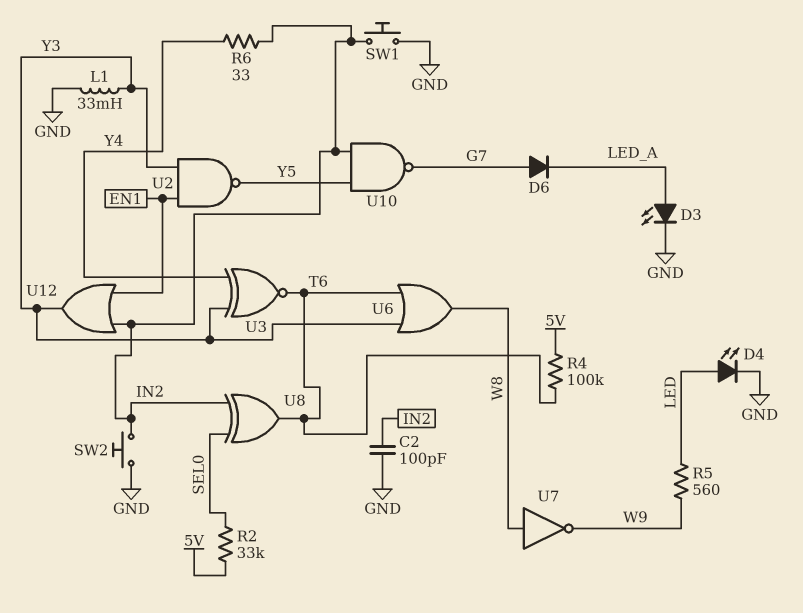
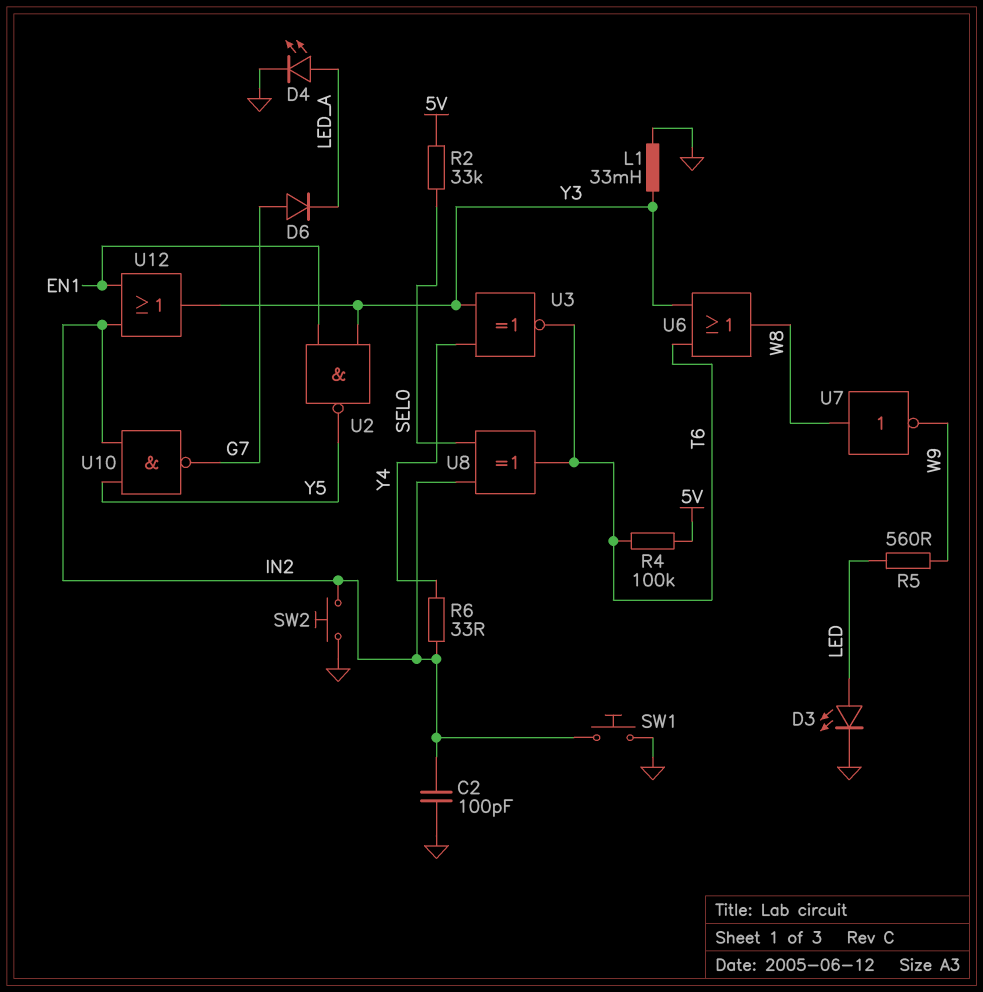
D3: LED (A LED_A, K GND) -> LED (A LED, K GND)
D4: LED (A LED, K GND) -> LED (A LED_A, K GND)

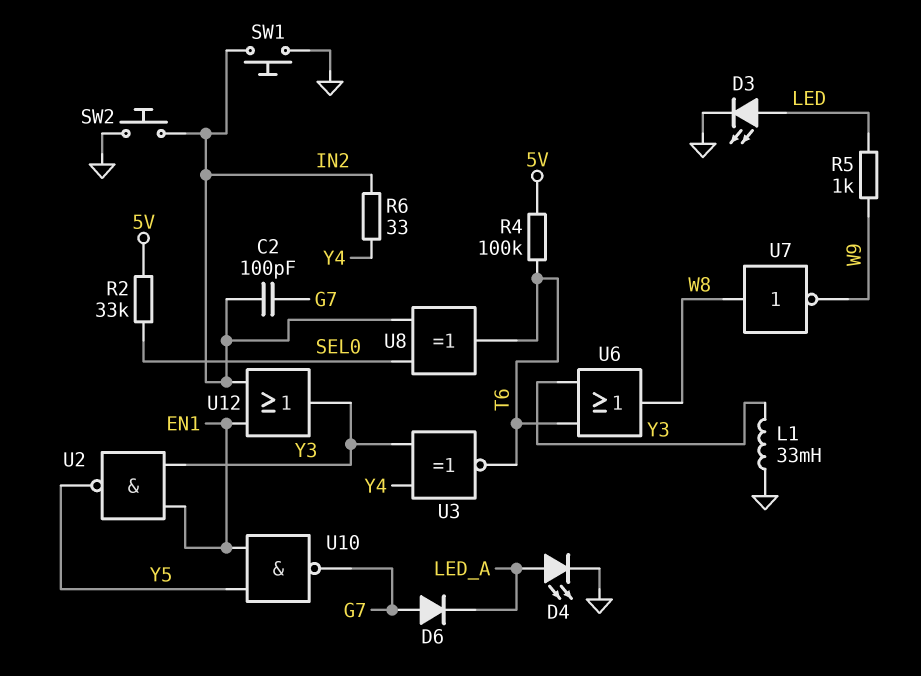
C2: 100pF (GND, IN2) -> 100pF (G7, IN2)
R5: 560 (LED, W9) -> 1k (LED, W9)
U10: NAND (in IN2, in Y5, out G7) -> NAND (in EN1, in Y5, out G7)

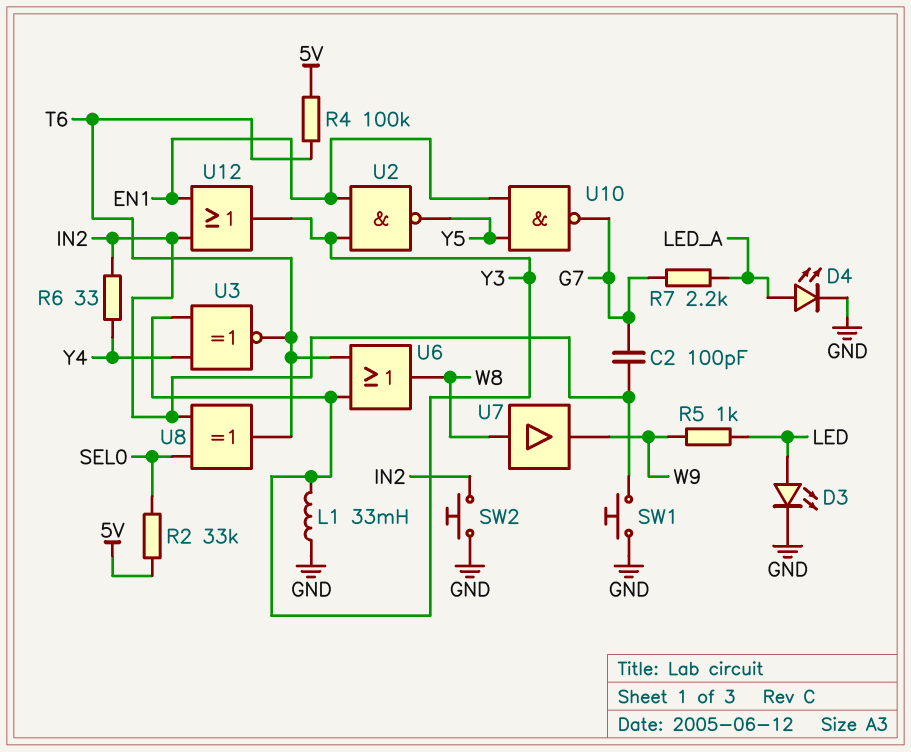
D6: diode (A G7, K LED_A) -> none
R7: none -> 2.2k (G7, LED_A)
U7: NOT (in W8, out W9) -> buffer (in W8, out W9)

